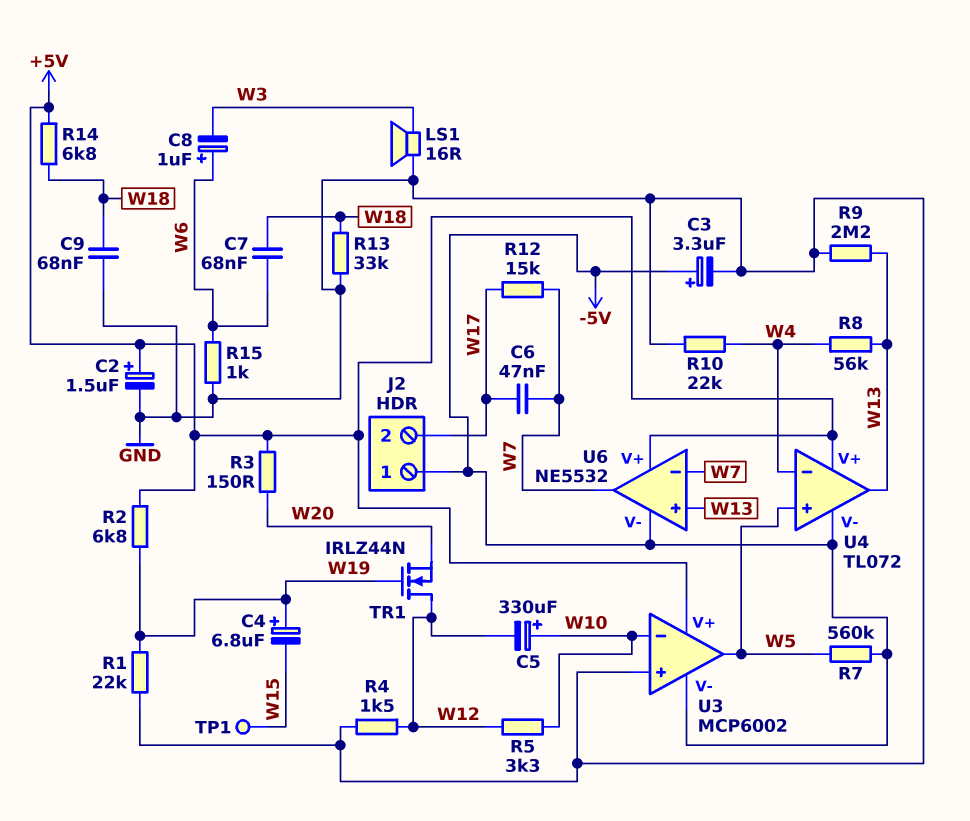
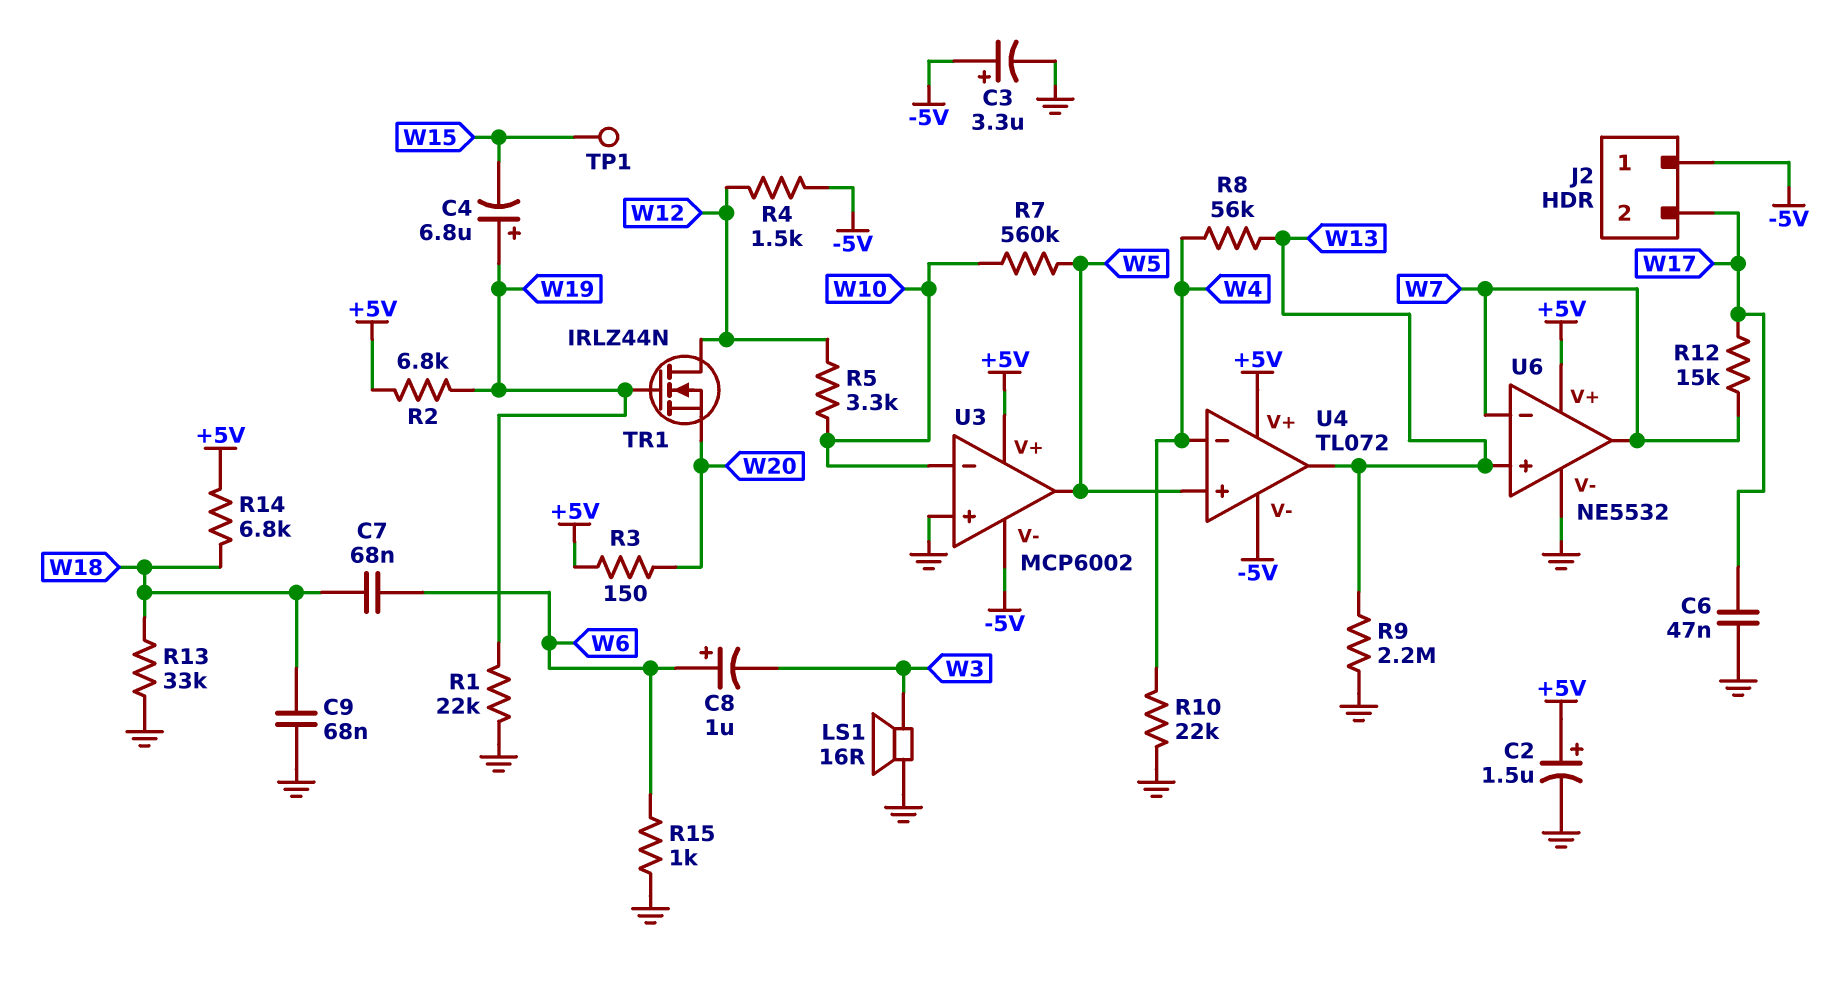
C5: 330uF (plus W10, minus W12) -> none
C6: 47nF (W7, W17) -> 47nF (GND, W17)
R4: 1.5k (GND, W12) -> 1.5k (-5V, W12)
R7: 560k (-5V, W5) -> 560k (W5, W10)
U6 pin V-: -5V -> GND

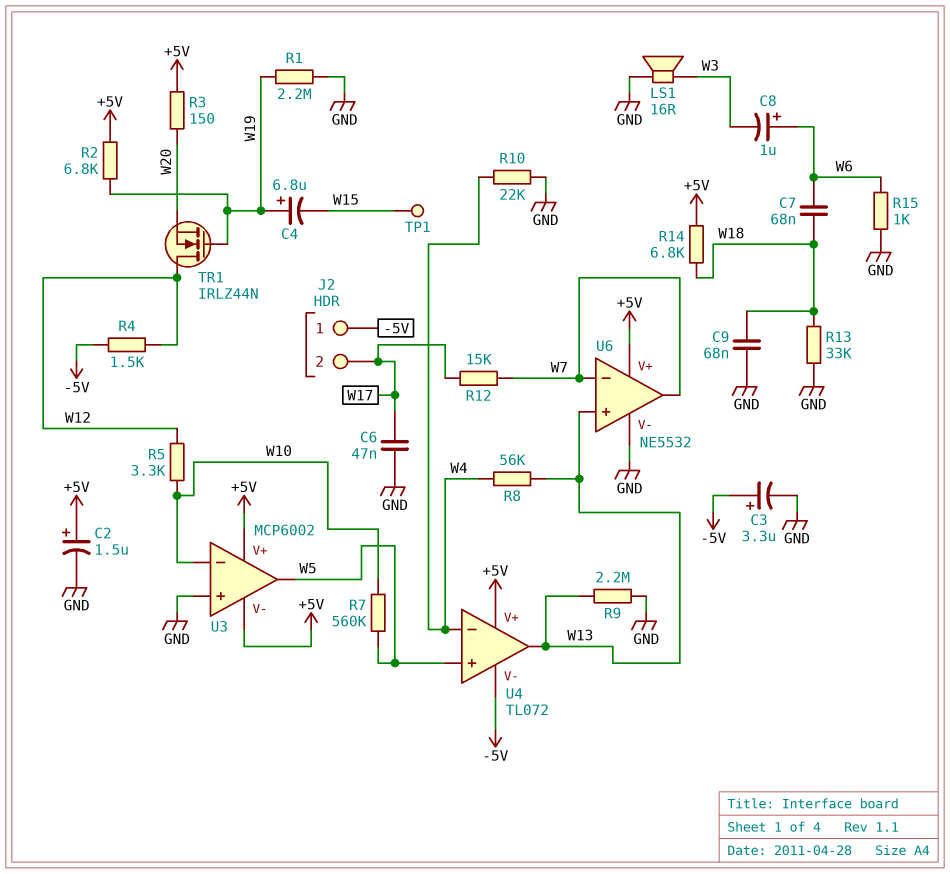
R1: 22k (GND, W19) -> 2.2M (GND, W19)
U3 pin V-: -5V -> +5V

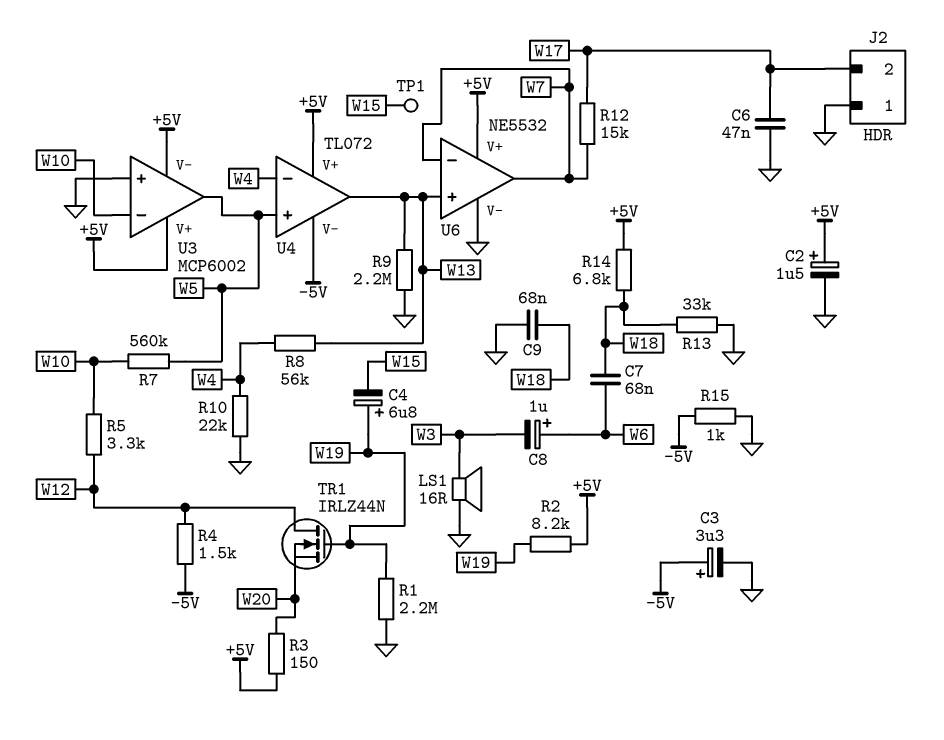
J2 pin 1: -5V -> GND
R2: 6.8k (+5V, W19) -> 8.2k (+5V, W19)
R15: 1k (GND, W6) -> 1k (-5V, GND)

